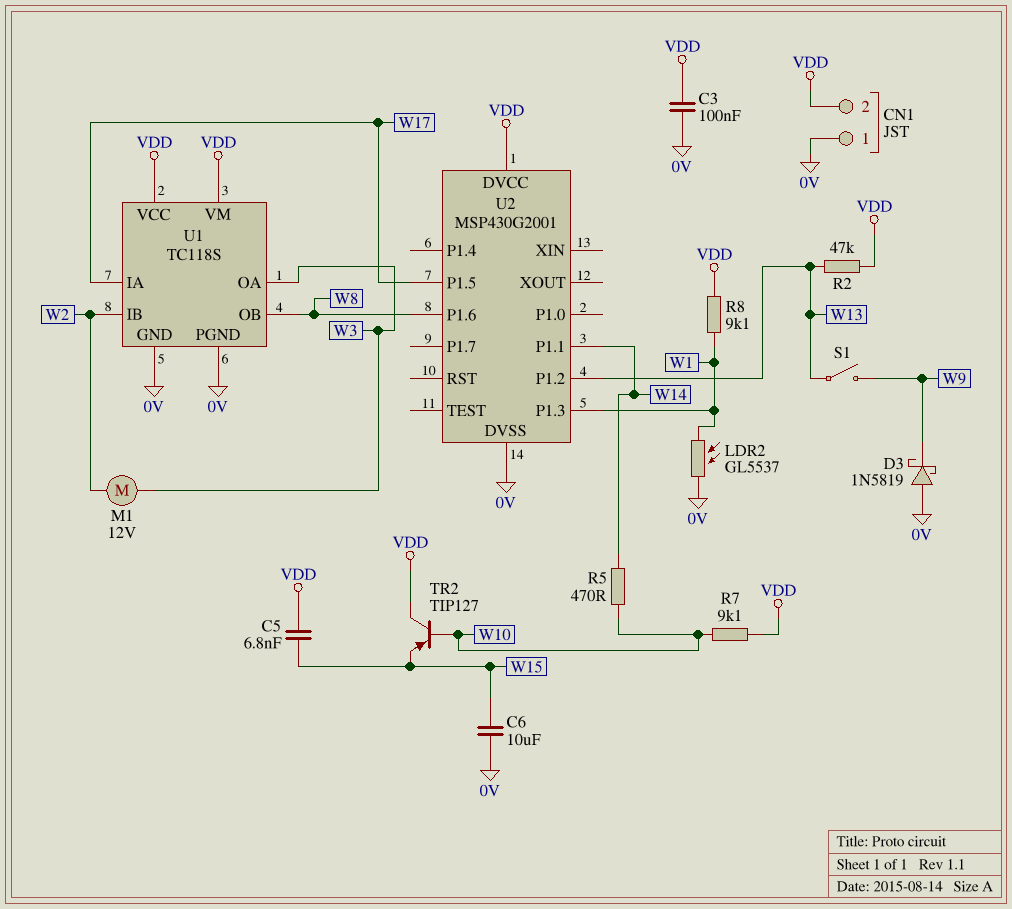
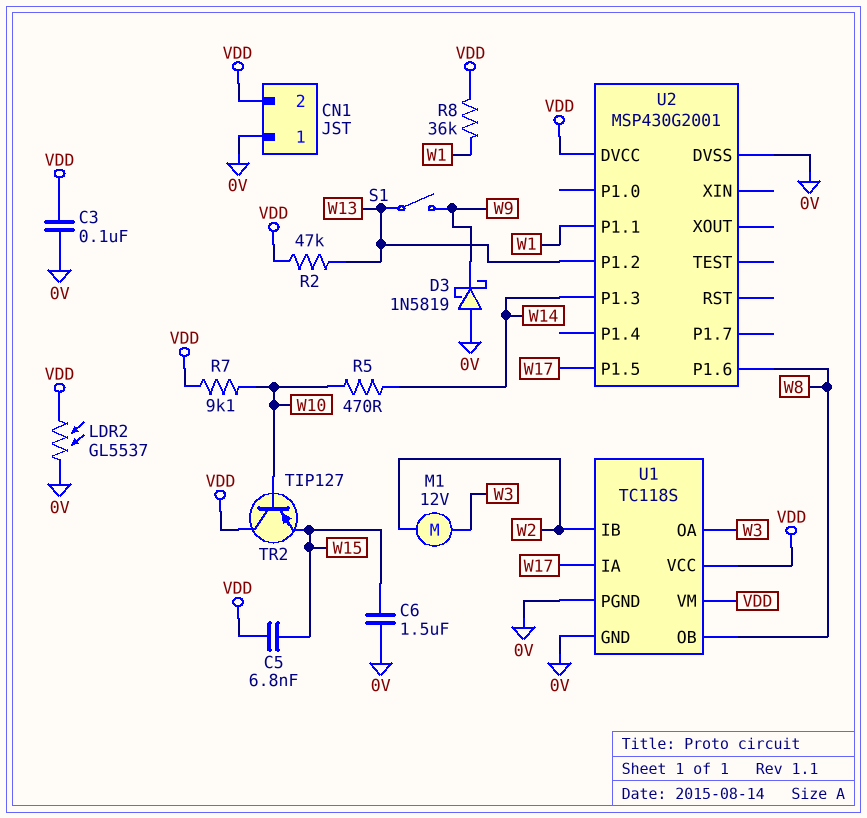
C6: 10uF (0V, W15) -> 1.5uF (0V, W15)
LDR2: GL5537 (0V, W1) -> GL5537 (0V, VDD)
R8: 9.1k (VDD, W1) -> 36k (VDD, W1)
U2 pin P1.1: W14 -> W1
U2 pin P1.3: W1 -> W14

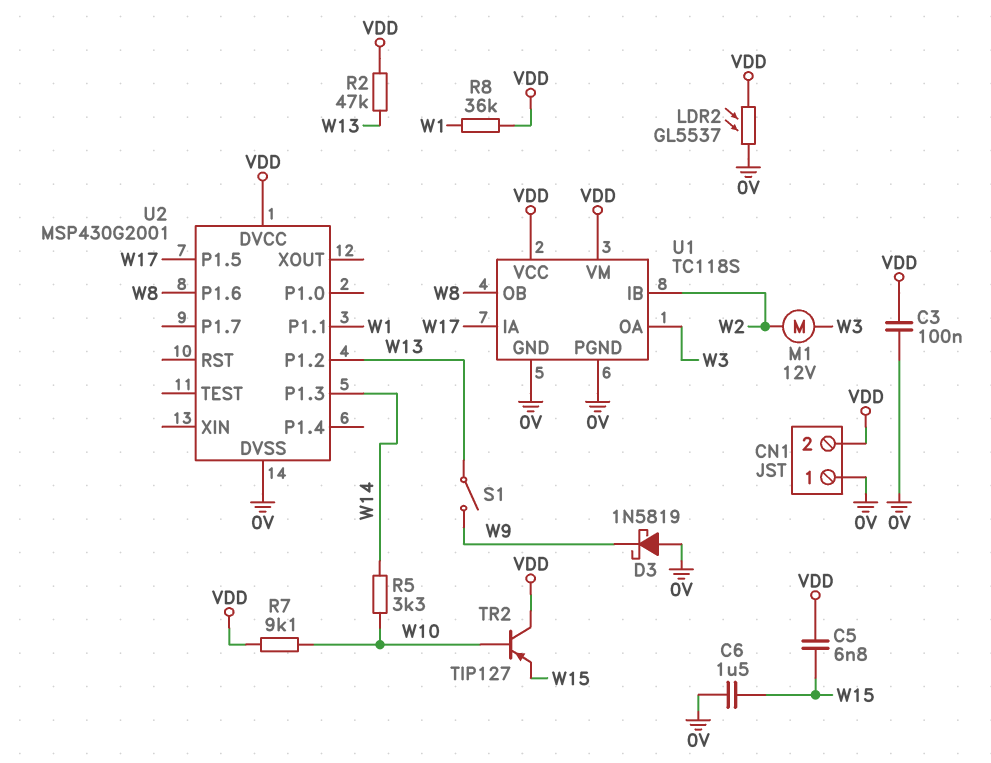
R5: 470 (W10, W14) -> 3.3k (W10, W14)

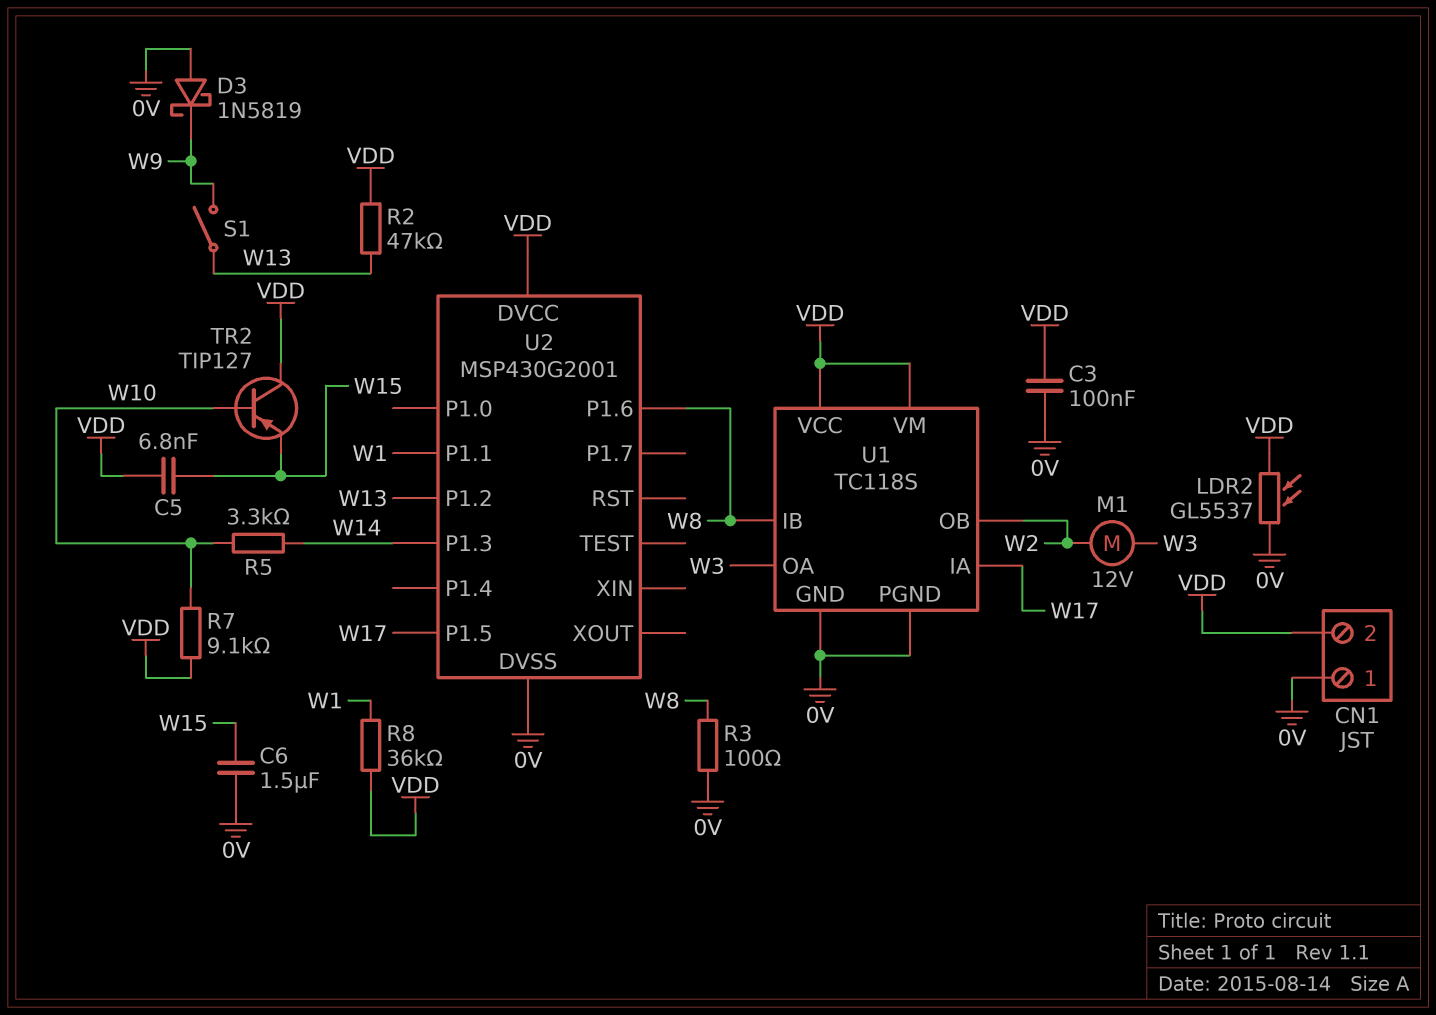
R3: none -> 100 (0V, W8)
U1 pin IB: W2 -> W8
U1 pin OB: W8 -> W2

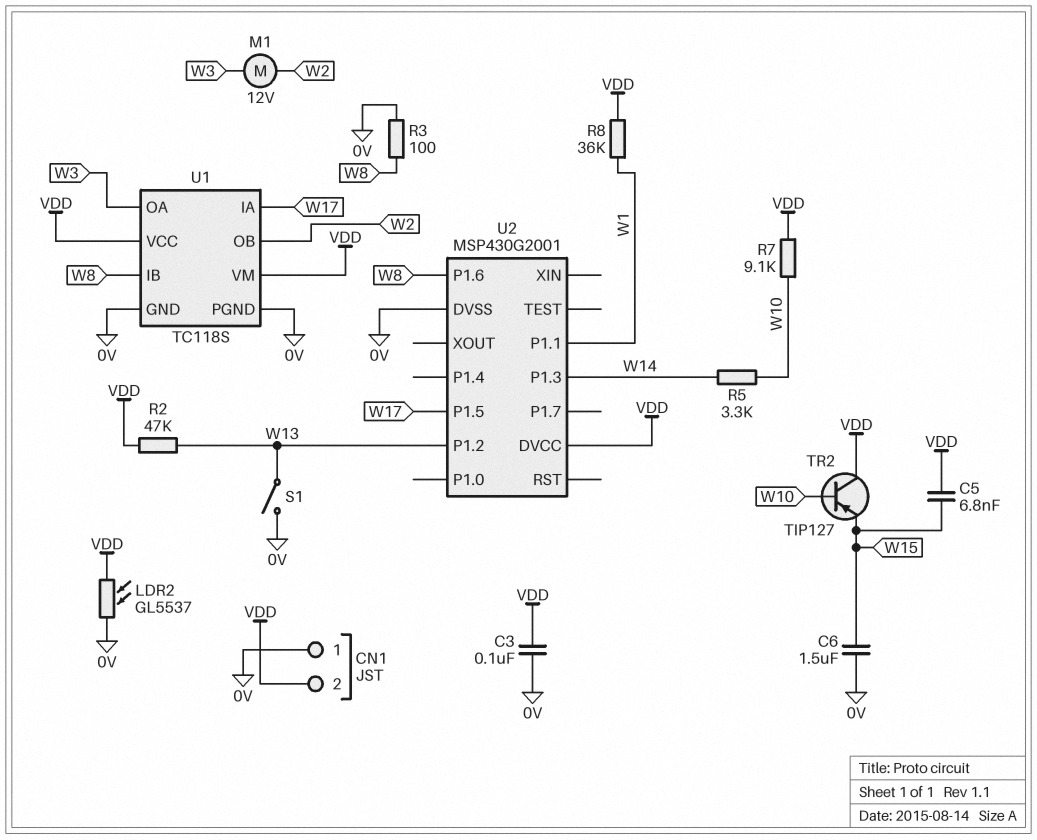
D3: schottky 1N5819 (A 0V, K W9) -> none
S1: switch (W9, W13) -> switch (0V, W13)

